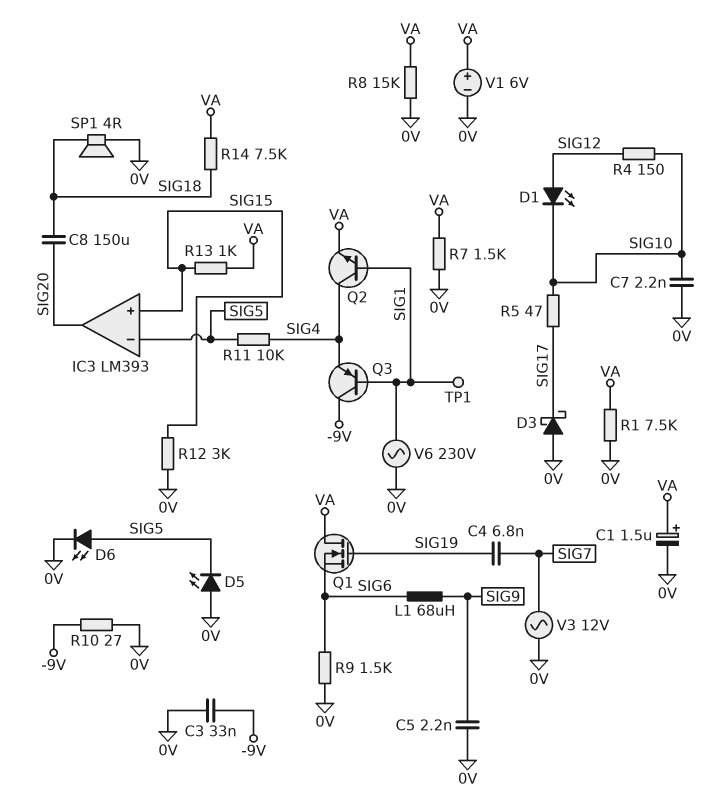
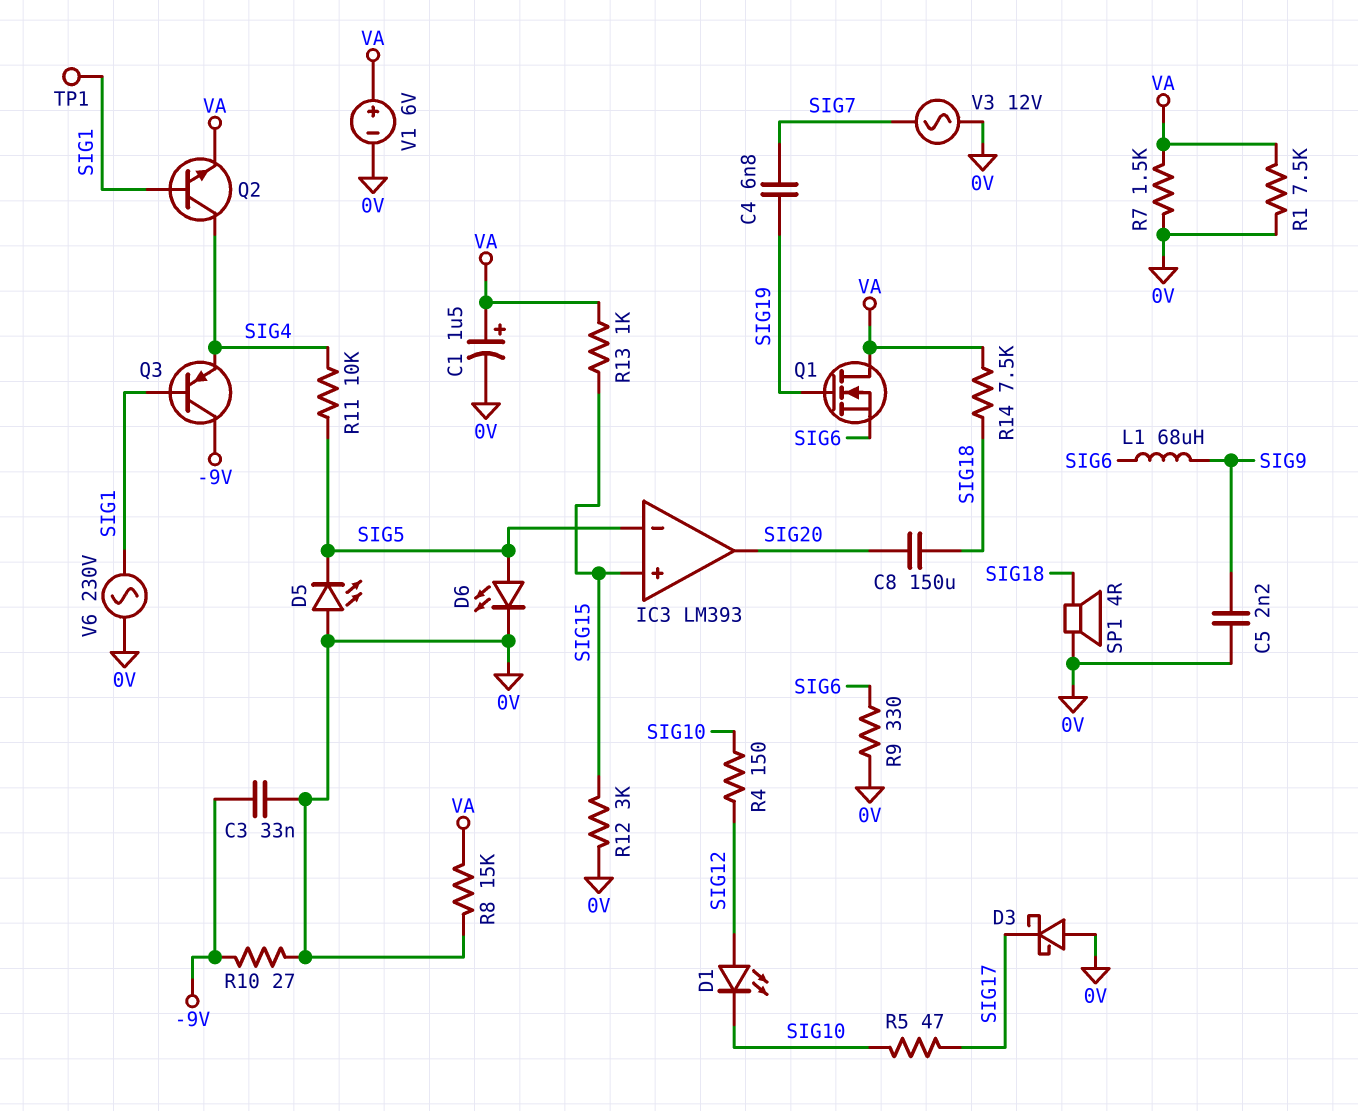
C7: 2.2nF (0V, SIG10) -> none
R9: 1.5k (0V, SIG6) -> 330 (0V, SIG6)

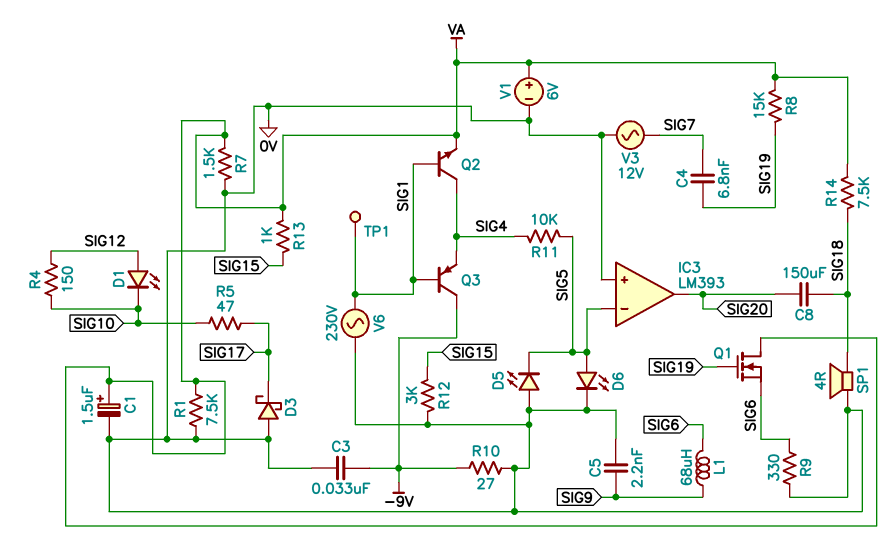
IC3 pin in+: SIG15 -> 0V
R8: 15k (0V, VA) -> 15k (SIG19, VA)

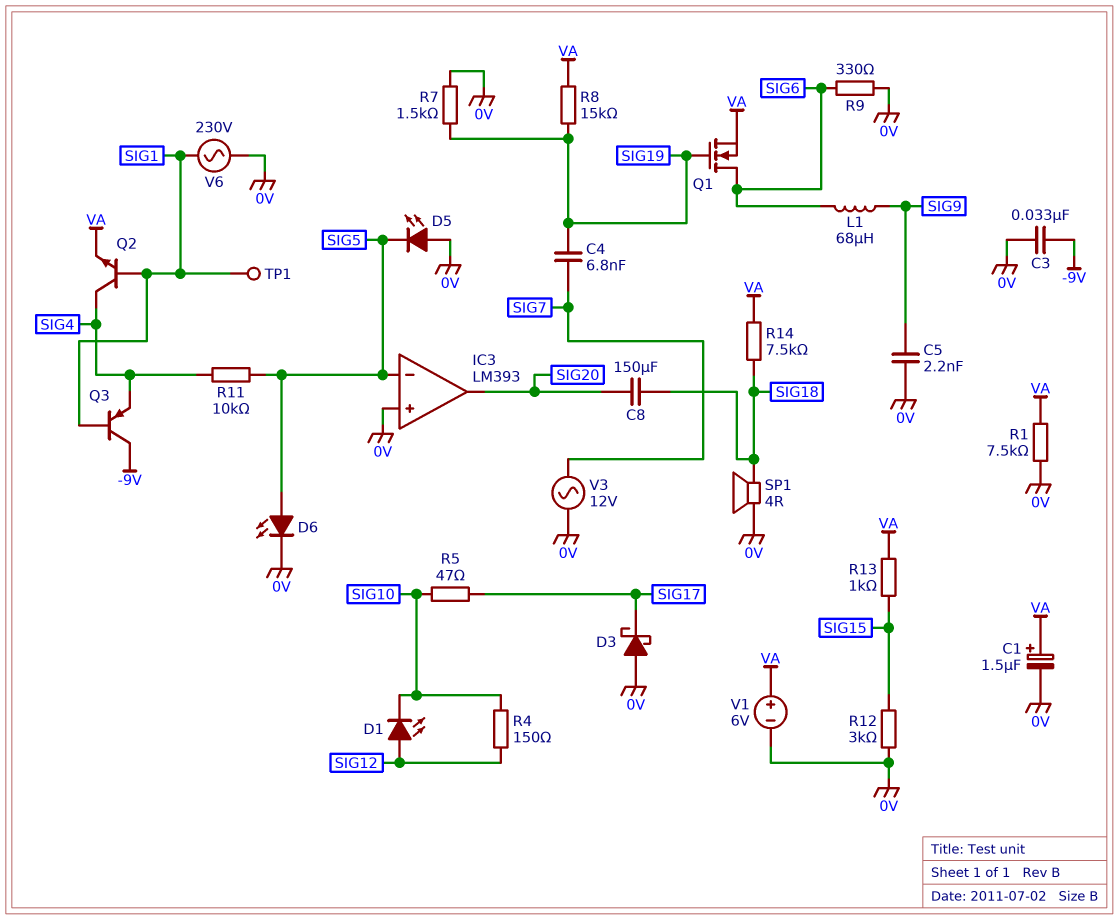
Q1: NMOS (G SIG19, D VA, S SIG6) -> NMOS (G SIG19, D SIG6, S VA)
R7: 1.5k (0V, VA) -> 1.5k (0V, SIG19)
R10: 27 (-9V, 0V) -> none

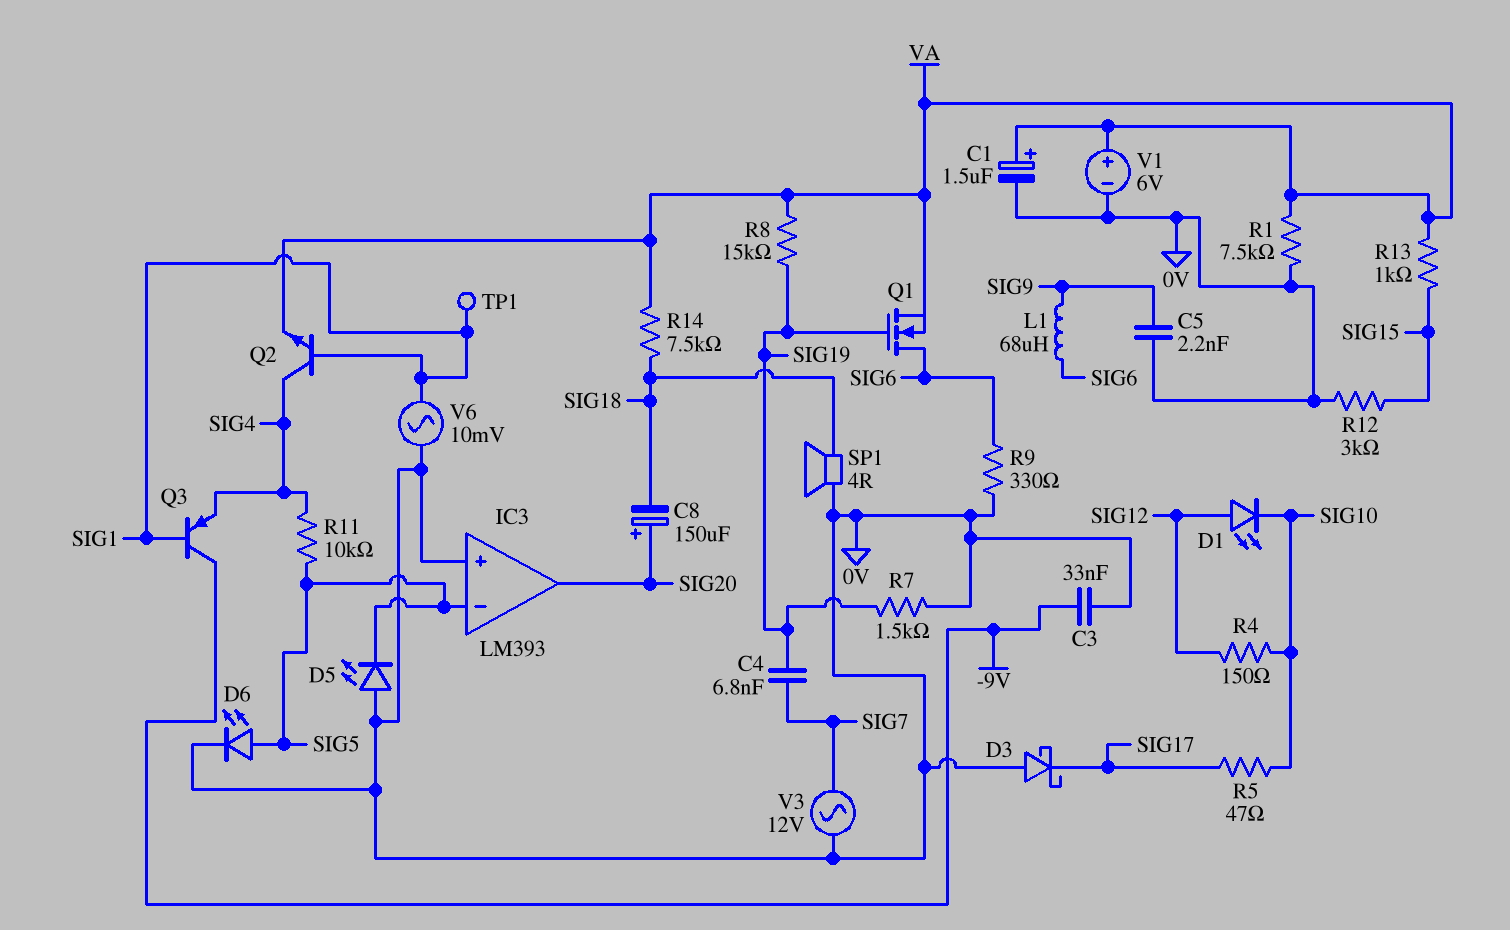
C8: 150uF (SIG18, SIG20) -> 150uF (plus SIG20, minus SIG18)
V6: AC 230V (0V, SIG1) -> AC 10mV (0V, SIG1)

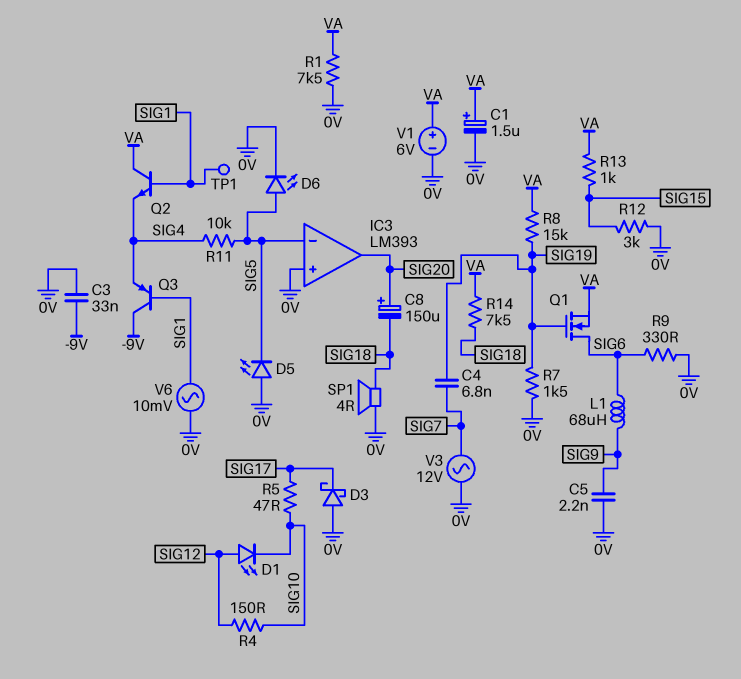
Q2: NPN (B SIG1, C SIG4, E VA) -> NPN (B SIG1, C VA, E SIG4)

